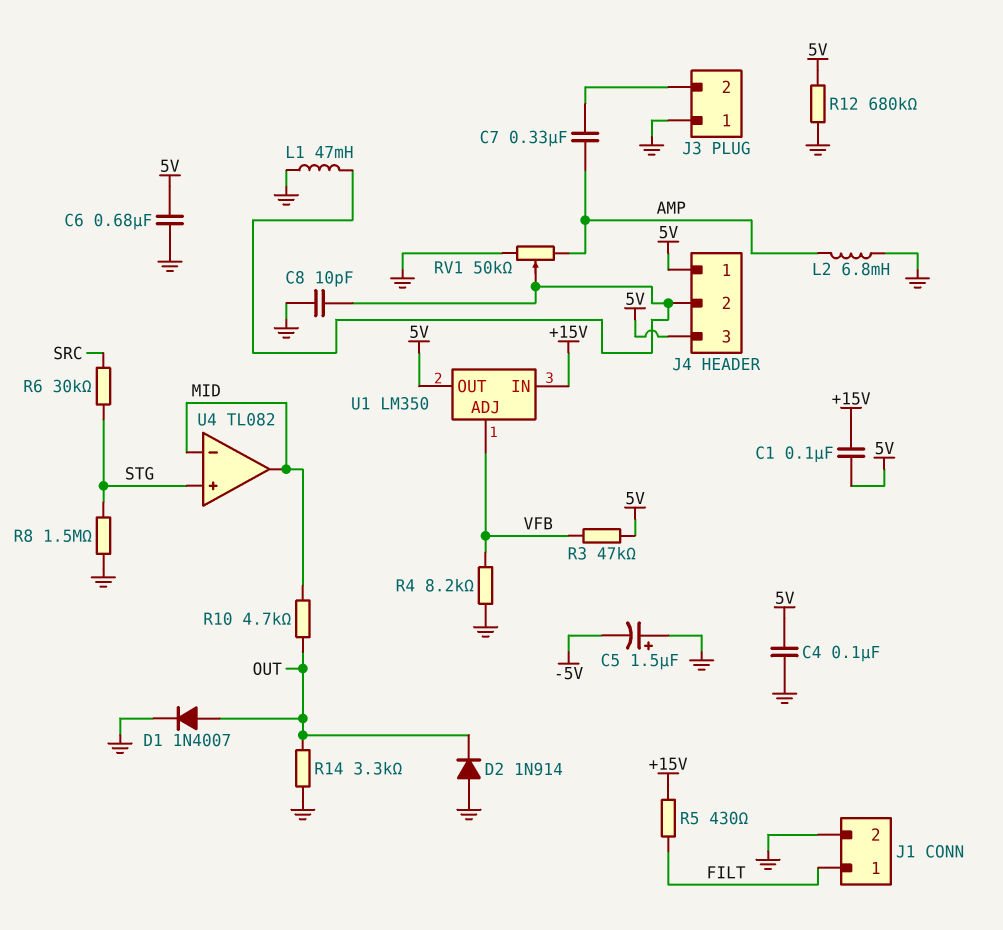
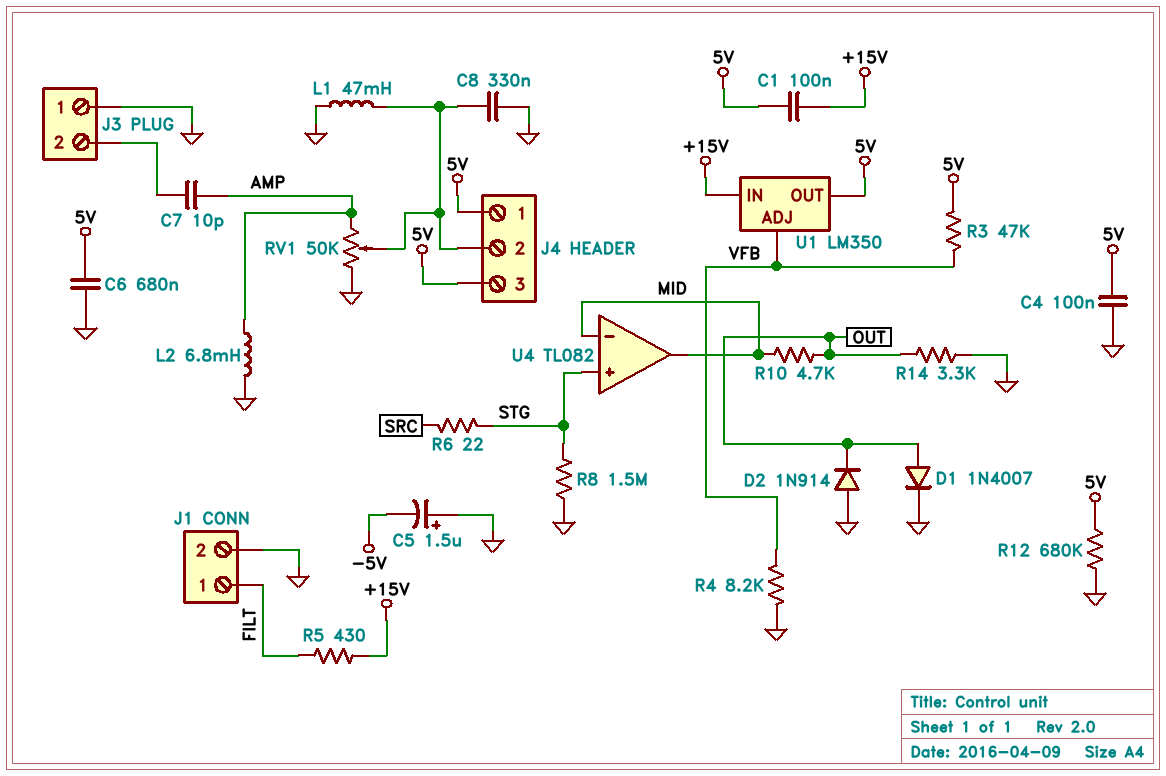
C7: 330nF (AMP, J3/2) -> 10pF (AMP, J3/2)
C8: 10pF (GND, J4/2) -> 330nF (GND, J4/2)
R6: 30k (SRC, STG) -> 22 (SRC, STG)

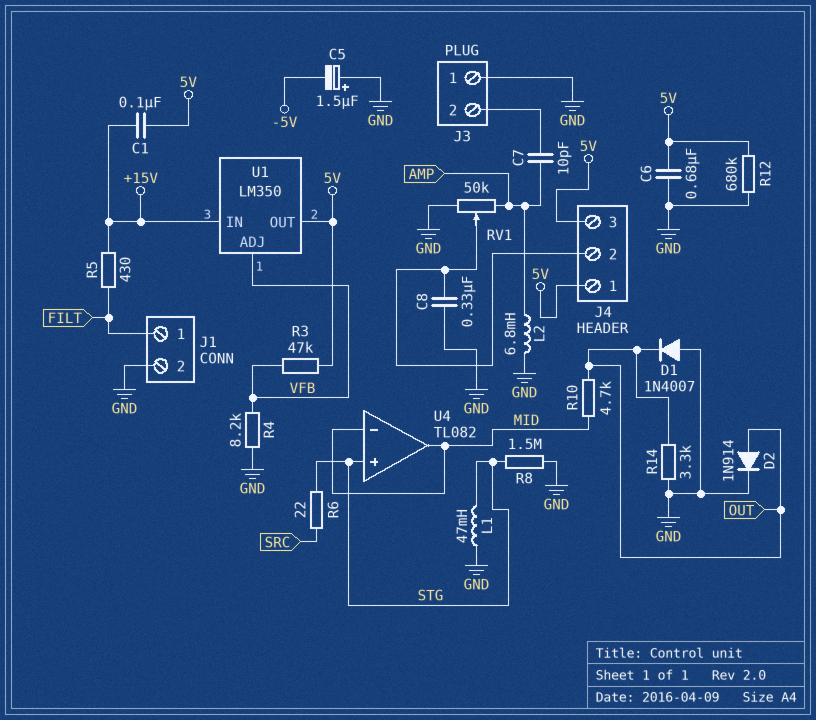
C4: 100nF (5V, GND) -> none
D1: diode 1N4007 (A OUT, K GND) -> diode 1N4007 (A GND, K OUT)
D2: diode 1N914 (A GND, K OUT) -> diode 1N914 (A OUT, K GND)
L1: 47mH (GND, J4/2) -> 47mH (GND, STG)

